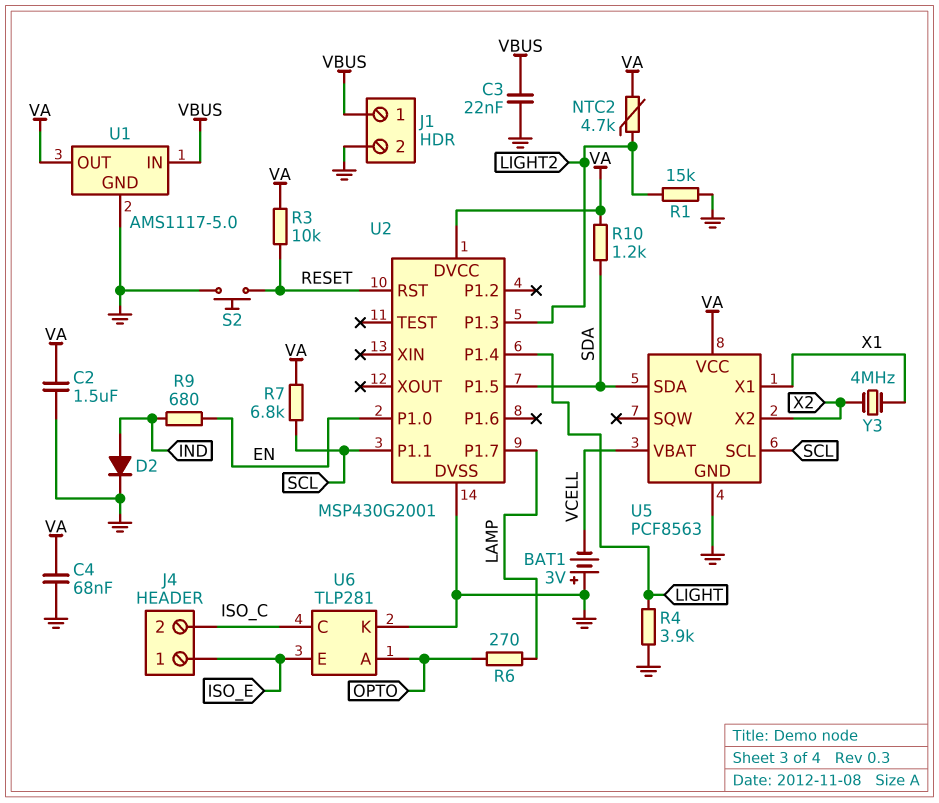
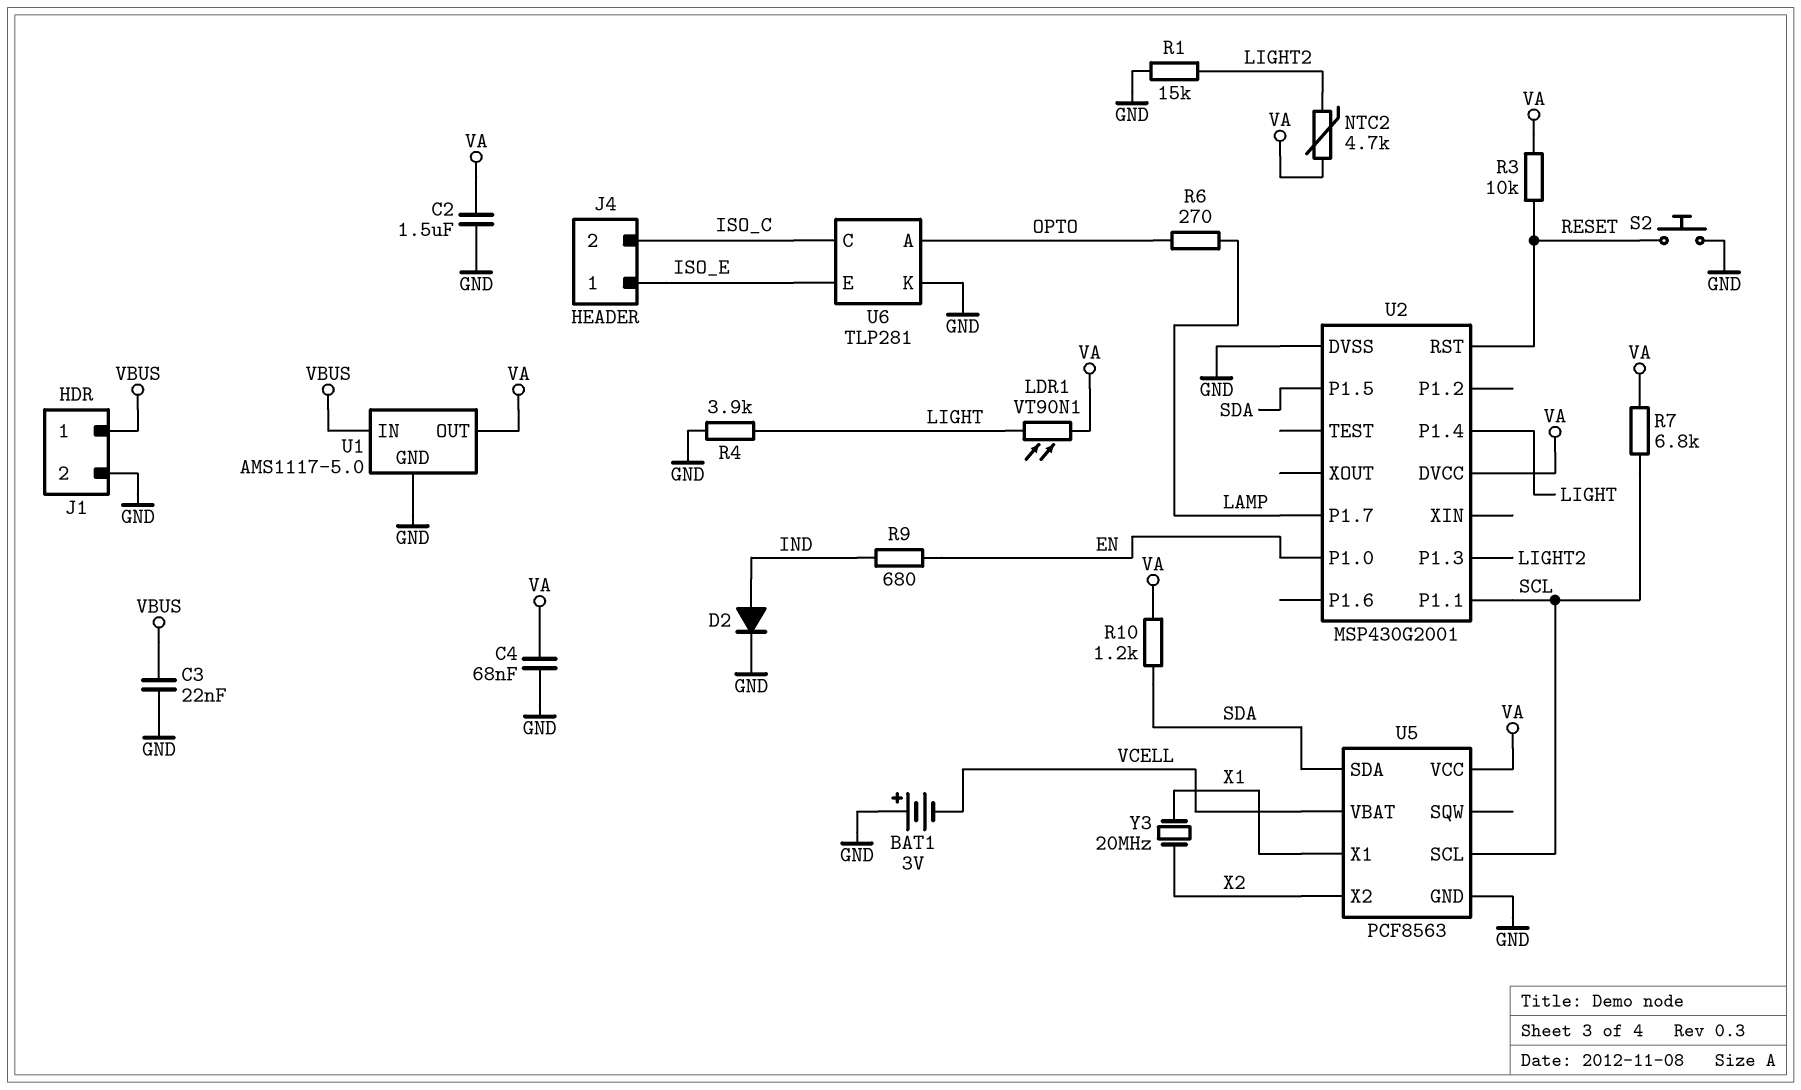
LDR1: none -> VT90N1 (LIGHT, VA)
Y3: 4MHz (X1, X2) -> 20MHz (X1, X2)

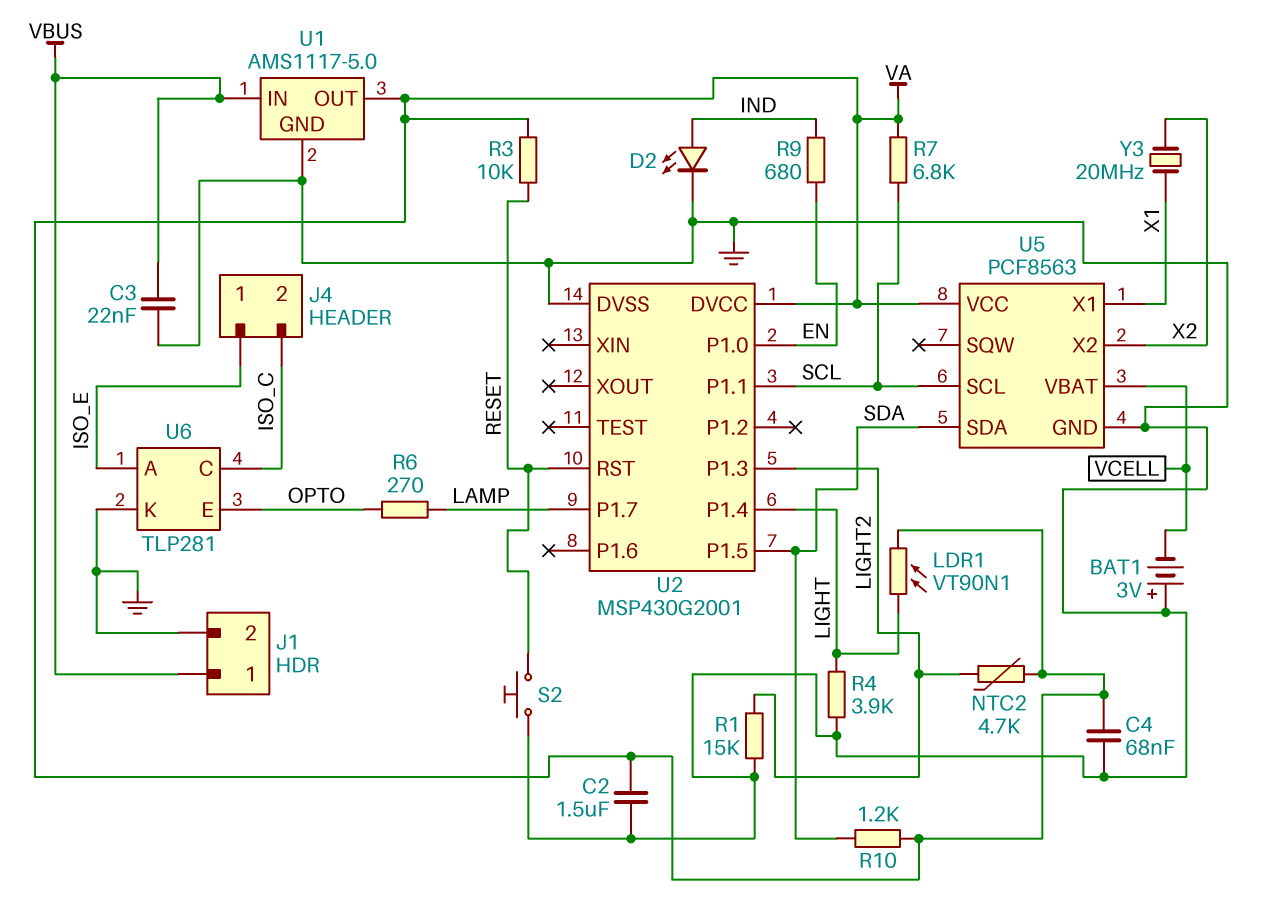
D2: diode (A IND, K GND) -> LED (A IND, K GND)
U6 pin A: OPTO -> ISO_E
U6 pin E: ISO_E -> OPTO

